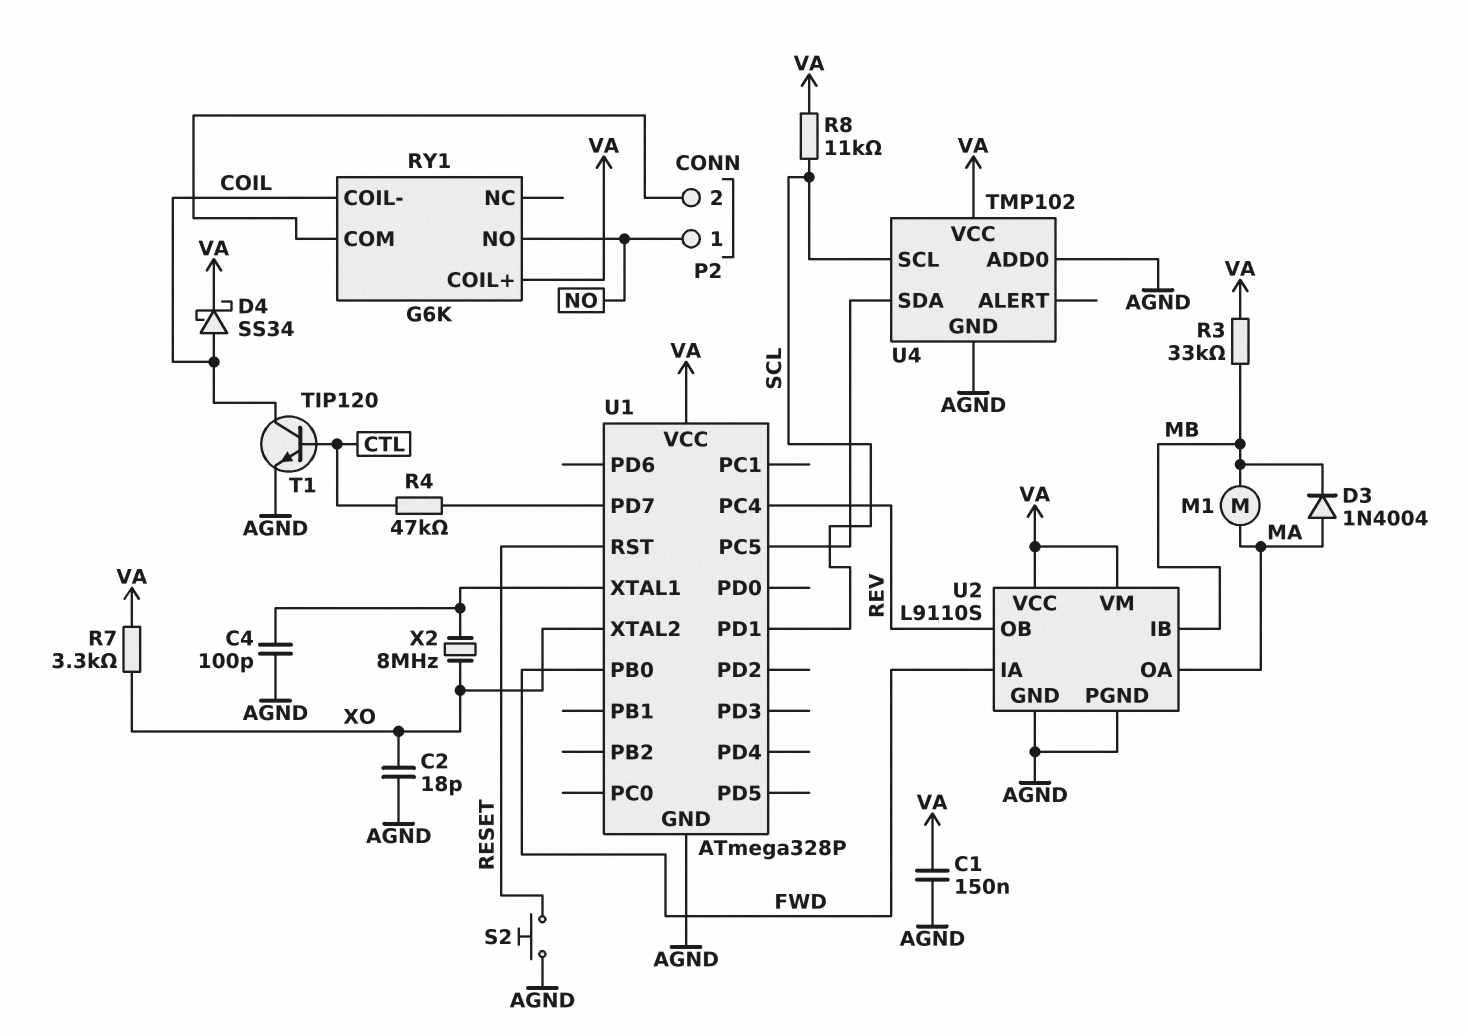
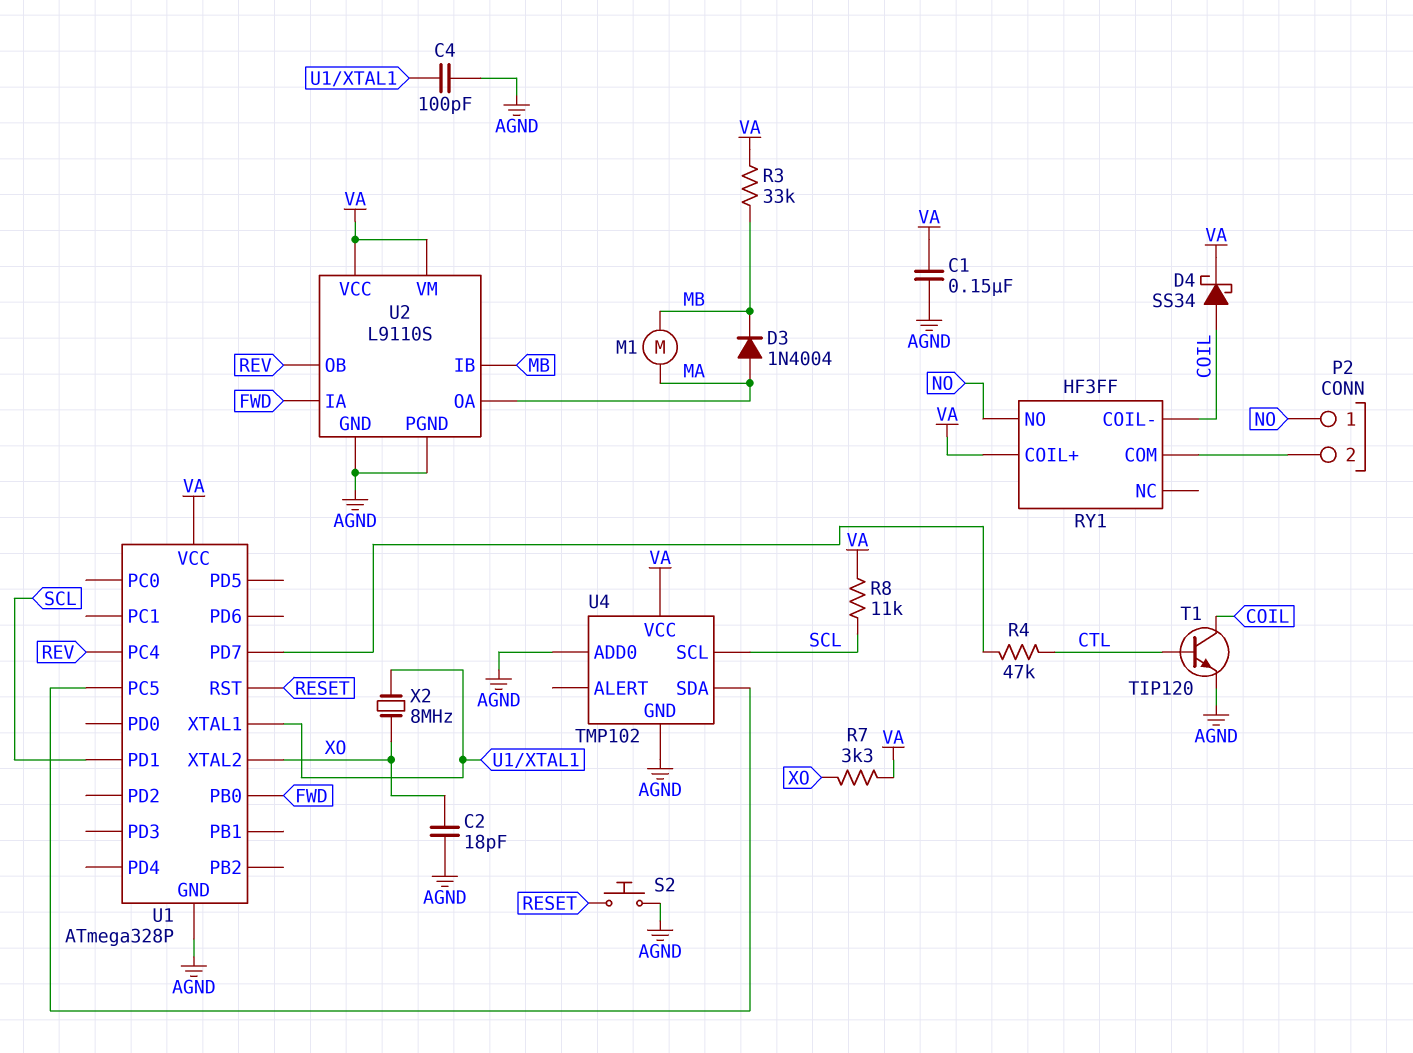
RY1: G6K -> HF3FF

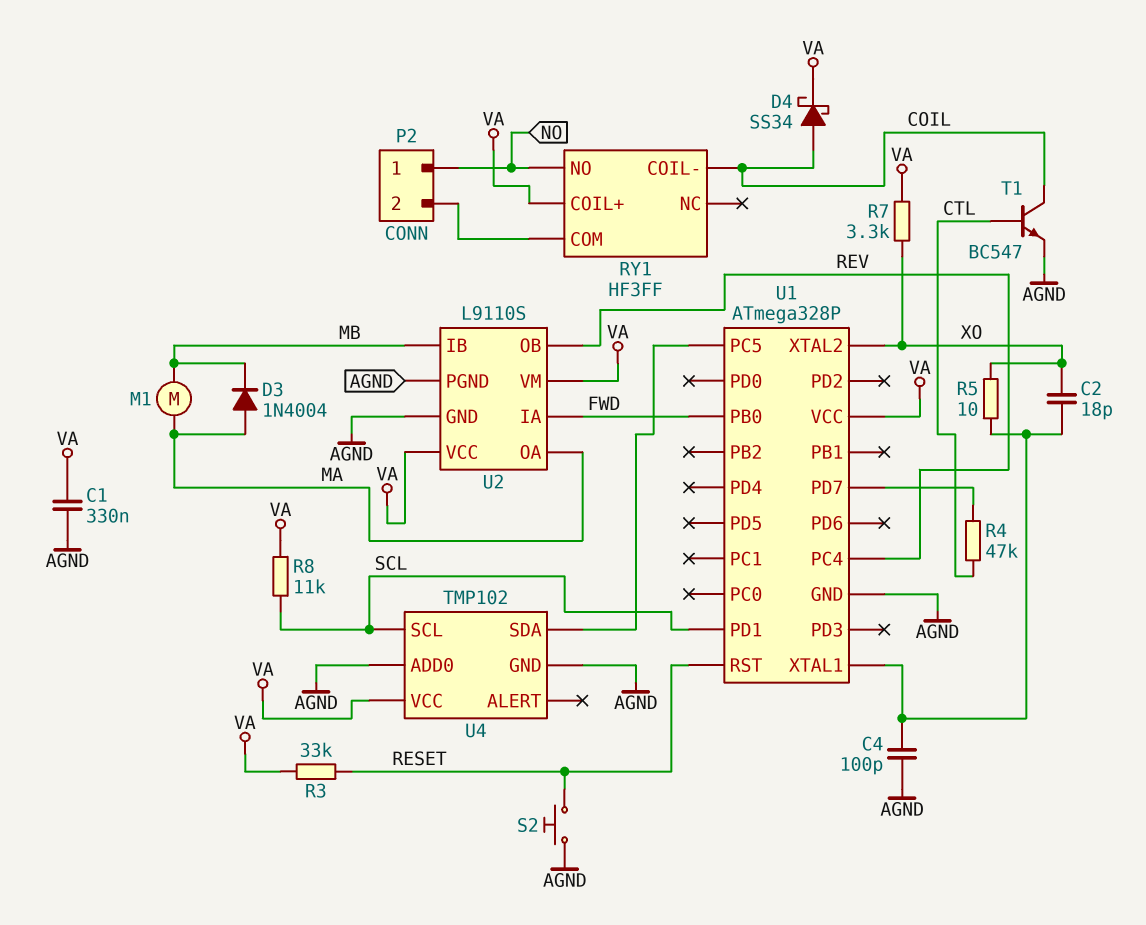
C1: 150nF (AGND, VA) -> 330nF (AGND, VA)
C2: 18pF (AGND, XO) -> 18pF (U1/XTAL1, XO)
R3: 33k (MB, VA) -> 33k (RESET, VA)
R5: none -> 10 (U1/XTAL1, XO)
T1: NPN TIP120 (B CTL, C COIL, E AGND) -> NPN BC547 (B CTL, C COIL, E AGND)
X2: 8MHz (U1/XTAL1, XO) -> none

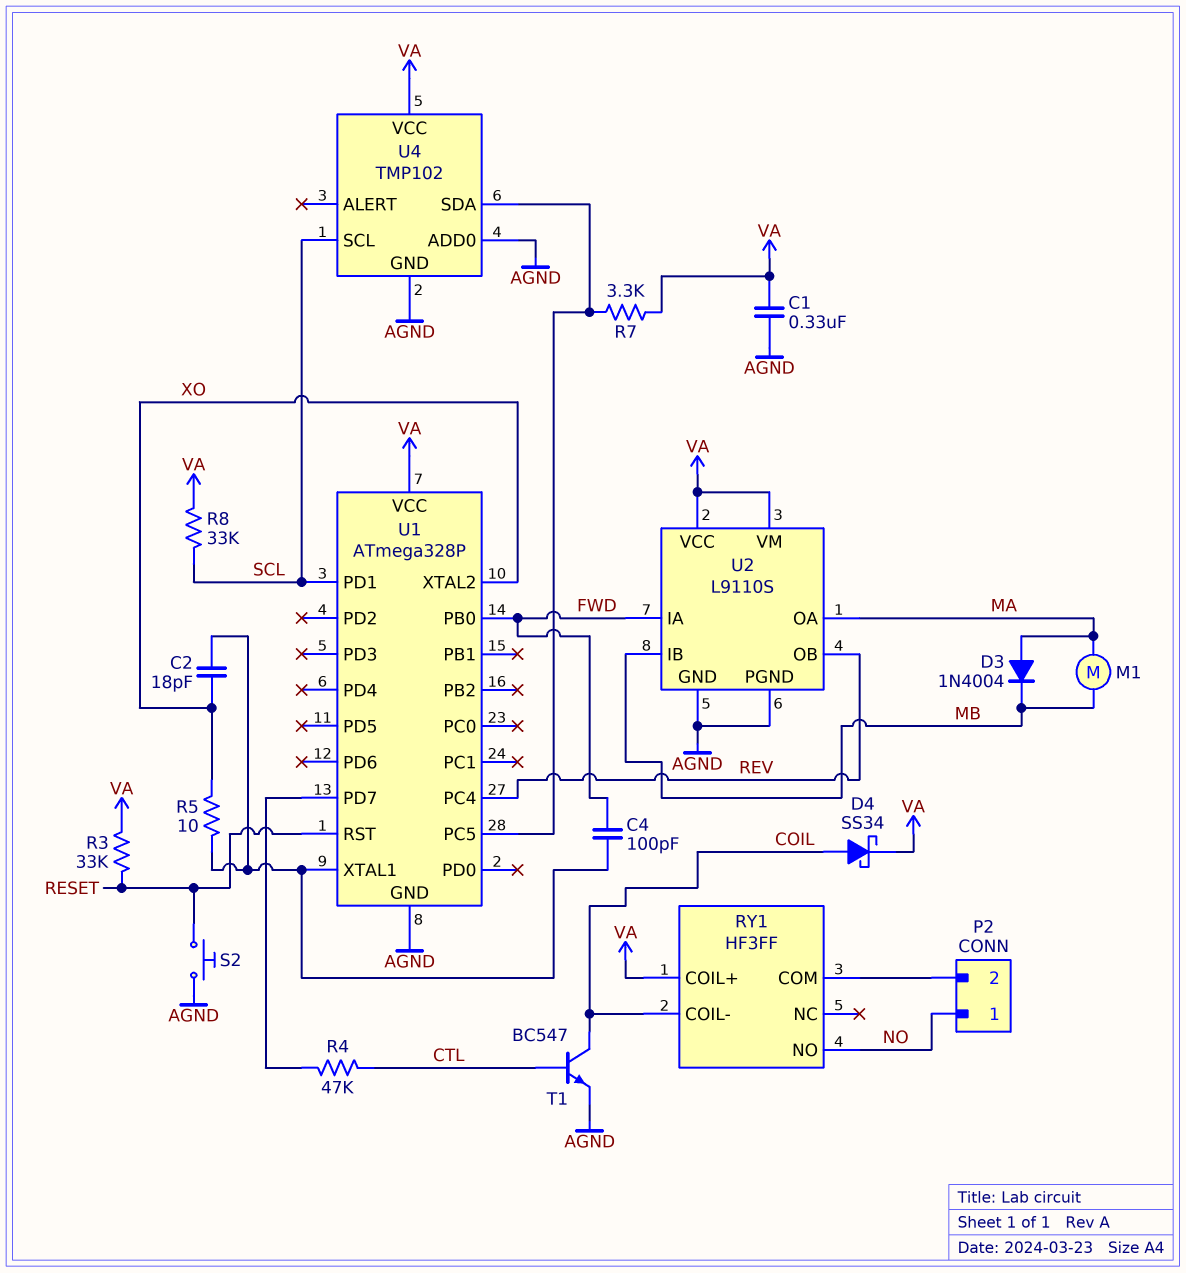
C4: 100pF (AGND, U1/XTAL1) -> 100pF (FWD, U1/XTAL1)
R7: 3.3k (VA, XO) -> 3.3k (U1/PC5, VA)
R8: 11k (SCL, VA) -> 33k (SCL, VA)

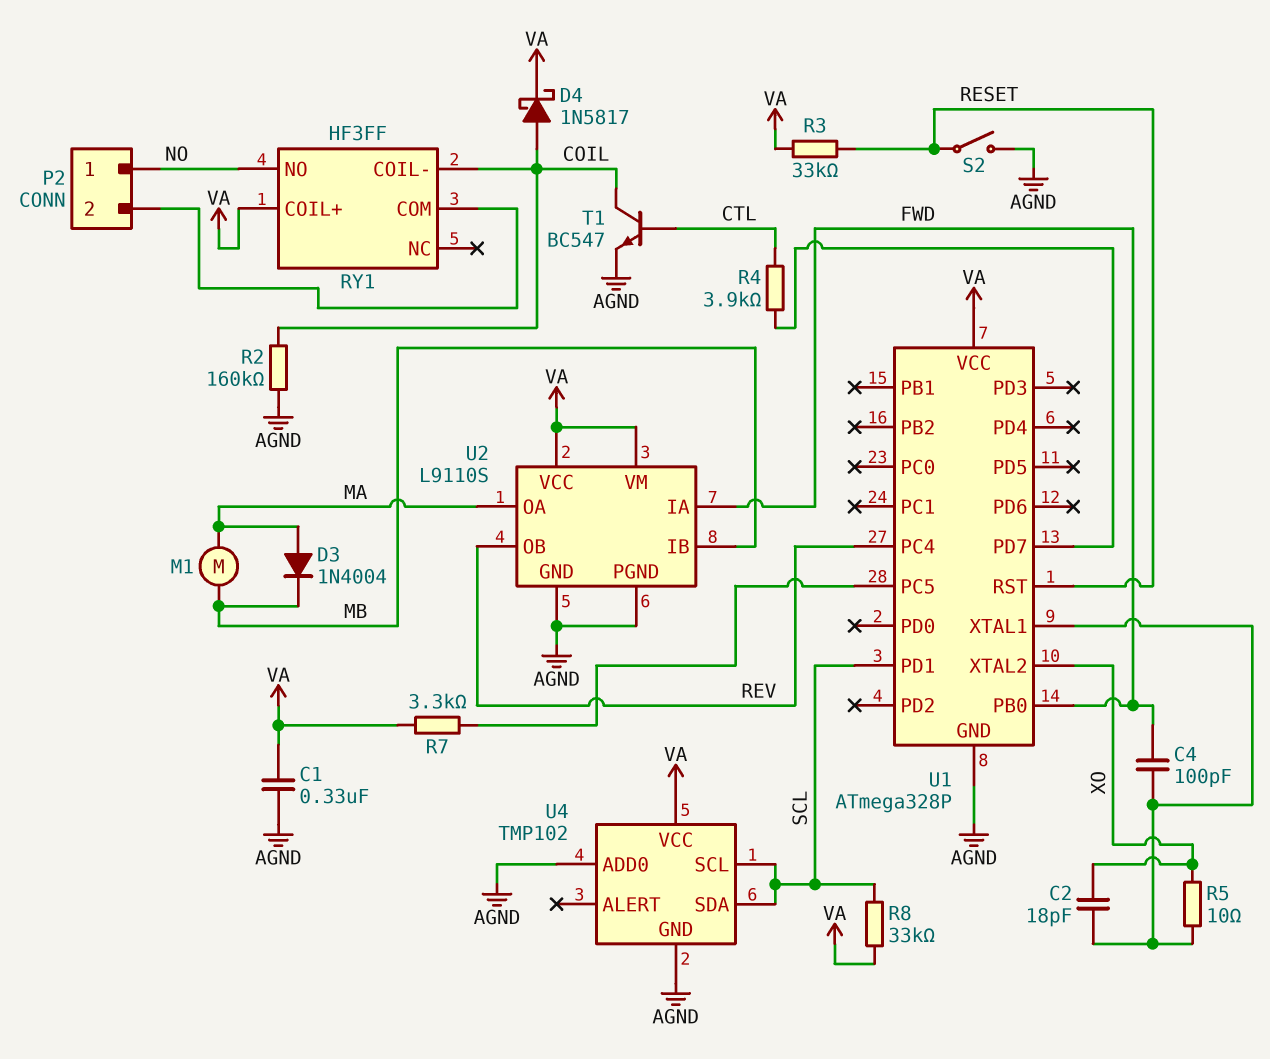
D4: schottky SS34 (A COIL, K VA) -> schottky 1N5817 (A COIL, K VA)
R2: none -> 160k (AGND, COIL)
R4: 47k (CTL, U1/PD7) -> 3.9k (CTL, U1/PD7)
S2: button (AGND, RESET) -> switch (AGND, RESET)
U4 pin SDA: U1/PC5 -> SCL

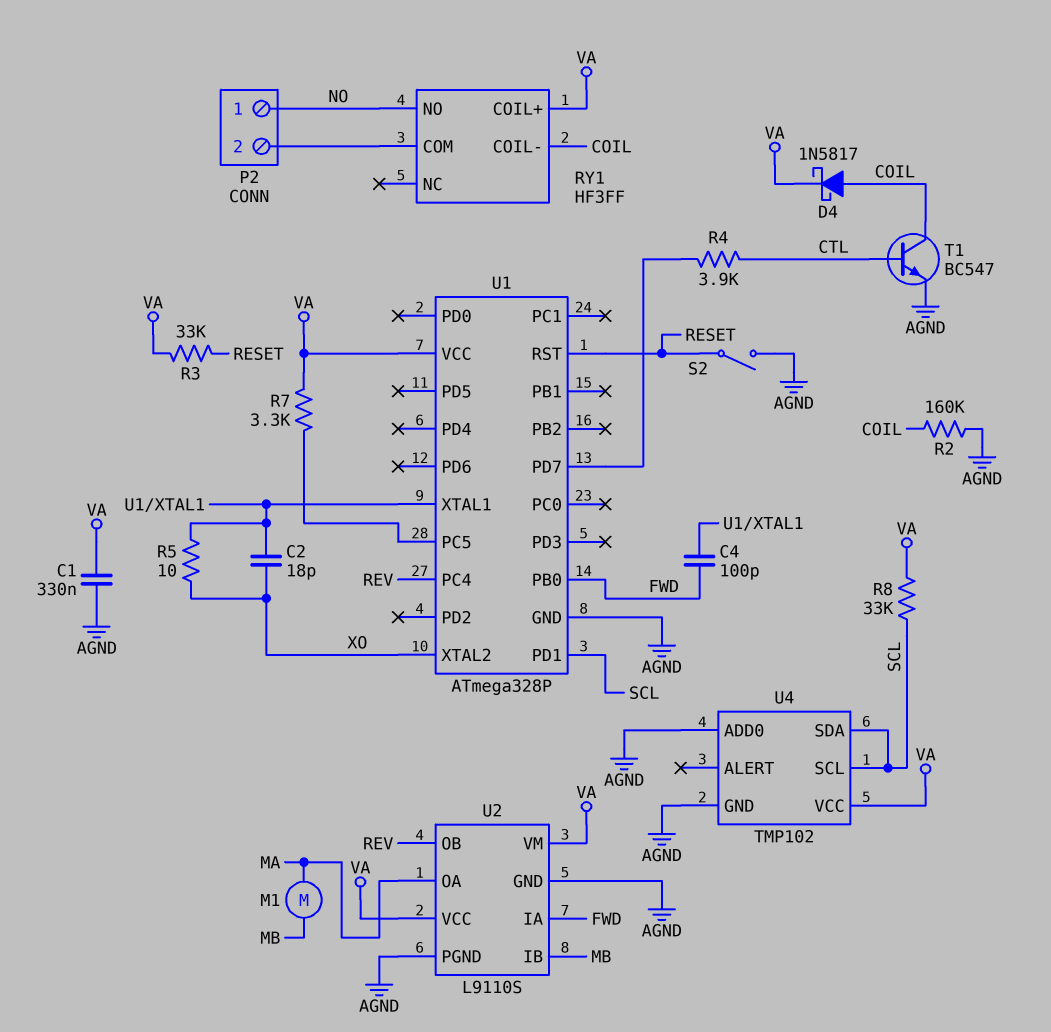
D3: diode 1N4004 (A MA, K MB) -> none

